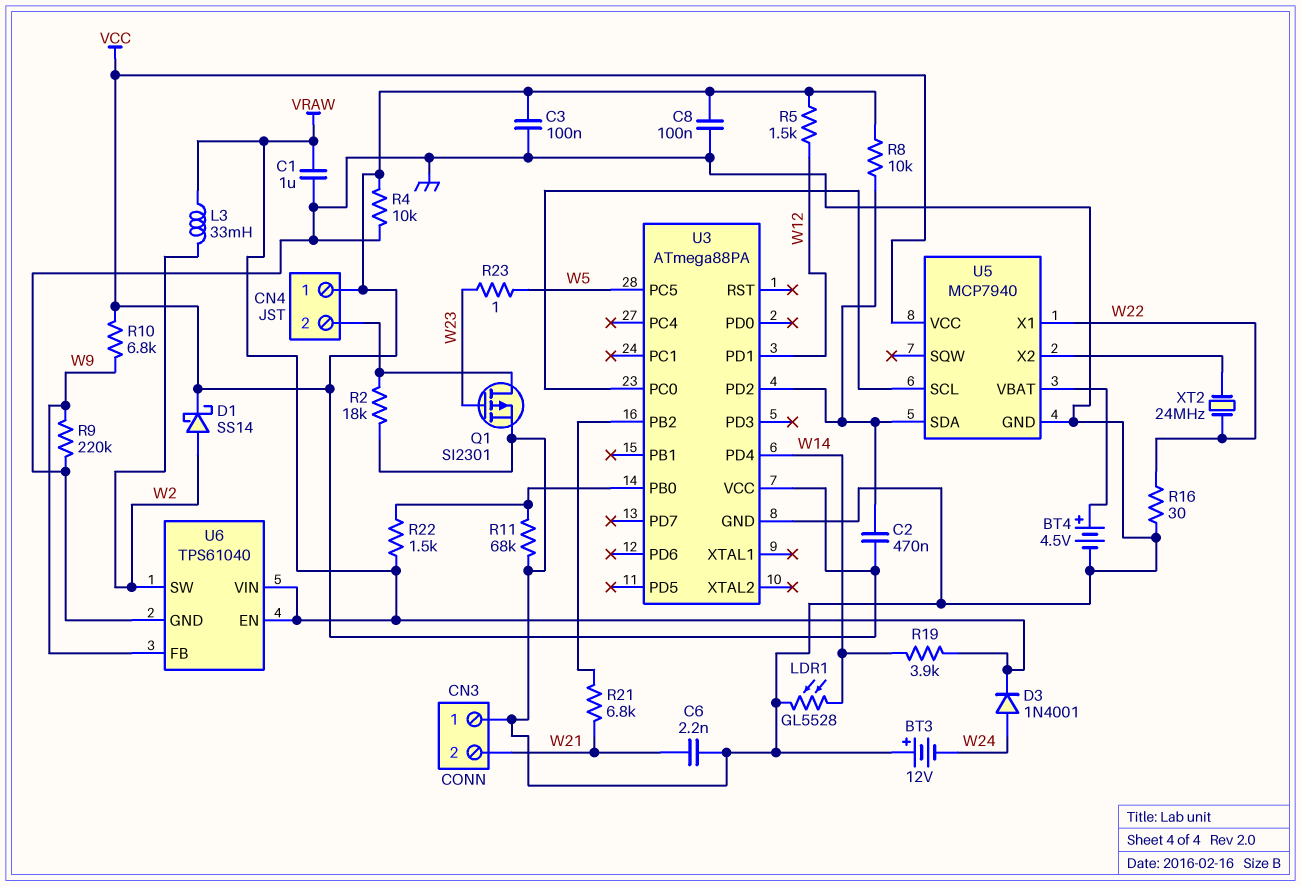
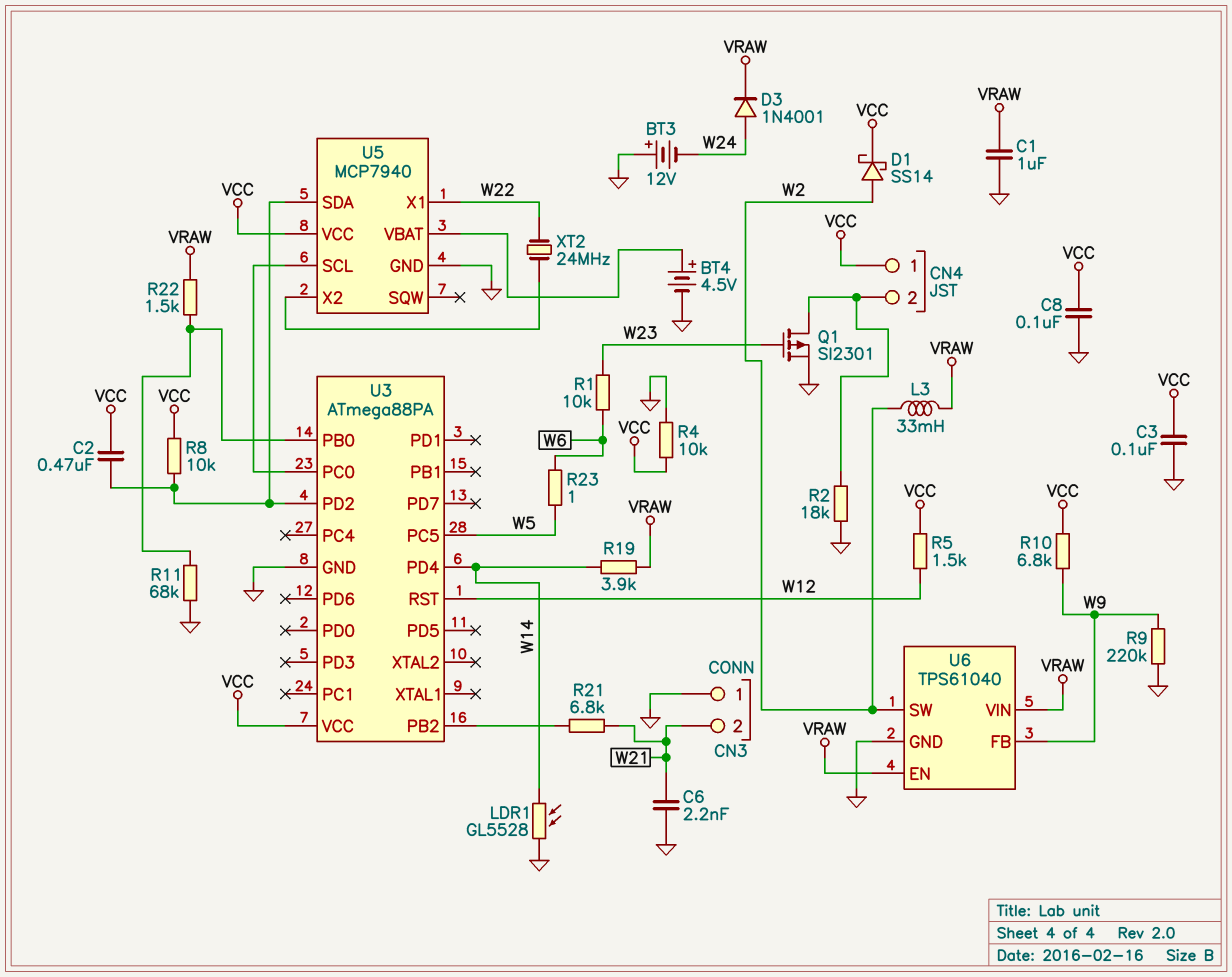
R1: none -> 10k (W6, W23)
R16: 30 (GND, W22) -> none
R23: 1 (W5, W23) -> 1 (W5, W6)
U3 pin PD1: W12 -> none
U3 pin RST: none -> W12

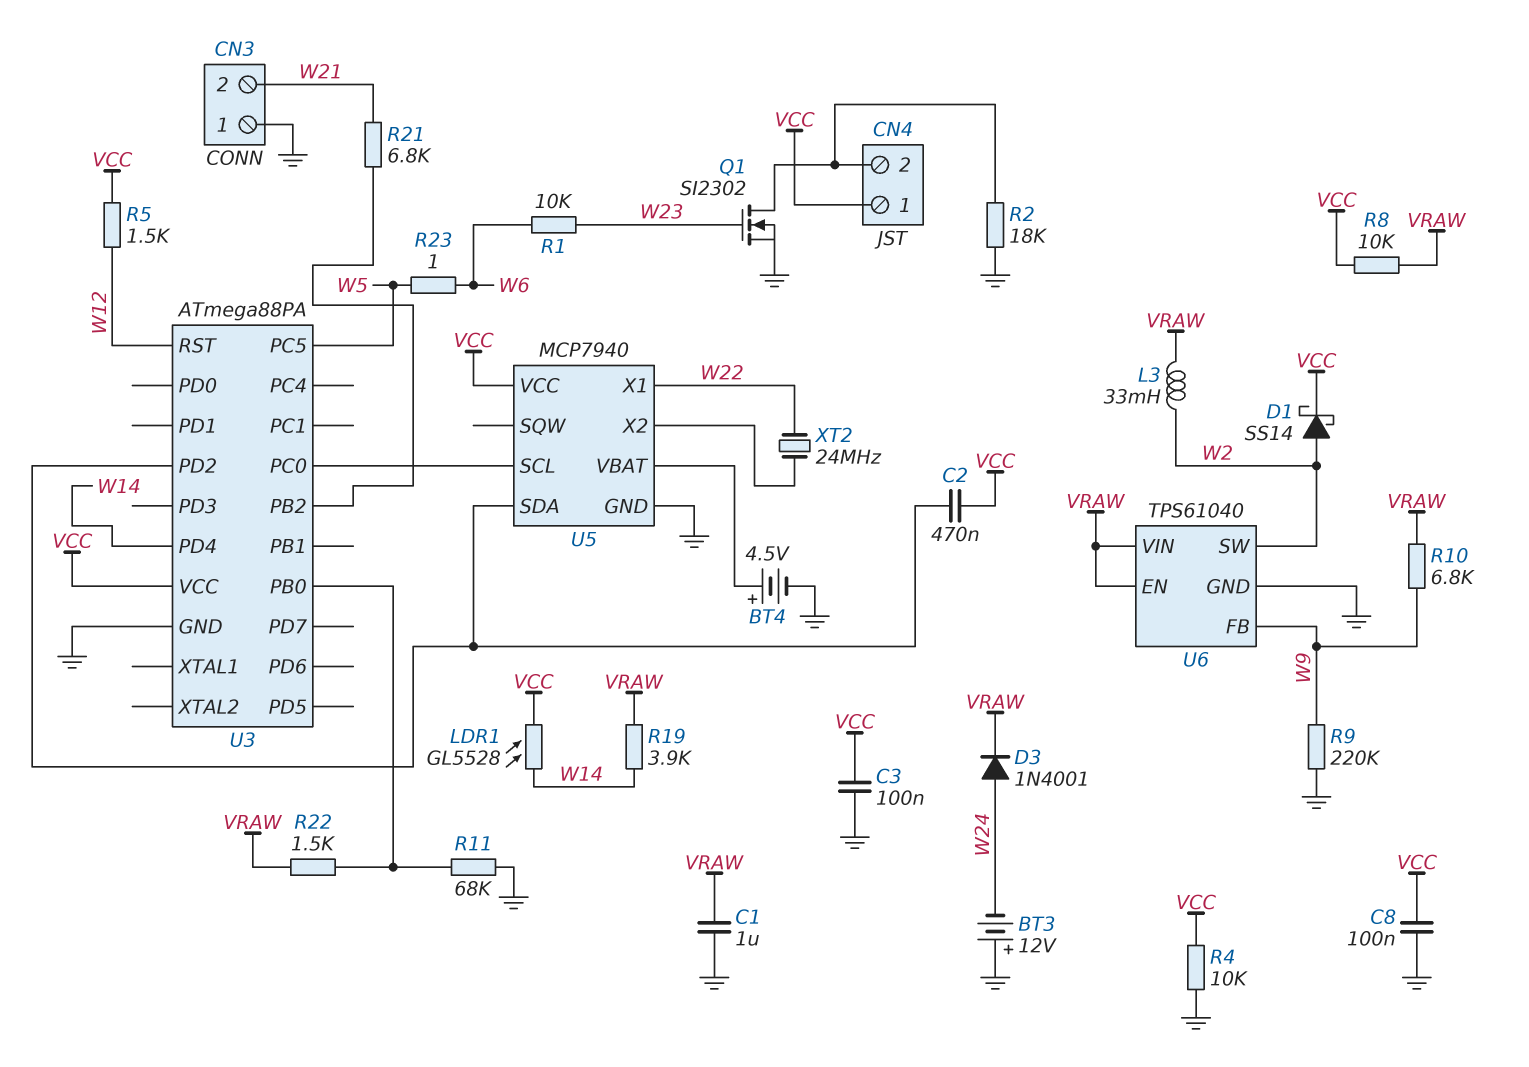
C6: 2.2nF (GND, W21) -> none
LDR1: GL5528 (GND, W14) -> GL5528 (VCC, W14)
Q1: PMOS SI2301 (G W23, D CN4/2, S GND) -> NMOS SI2302 (G W23, D CN4/2, S GND)
R8: 10k (U3/PD2, VCC) -> 10k (VCC, VRAW)
R10: 6.8k (VCC, W9) -> 6.8k (VRAW, W9)

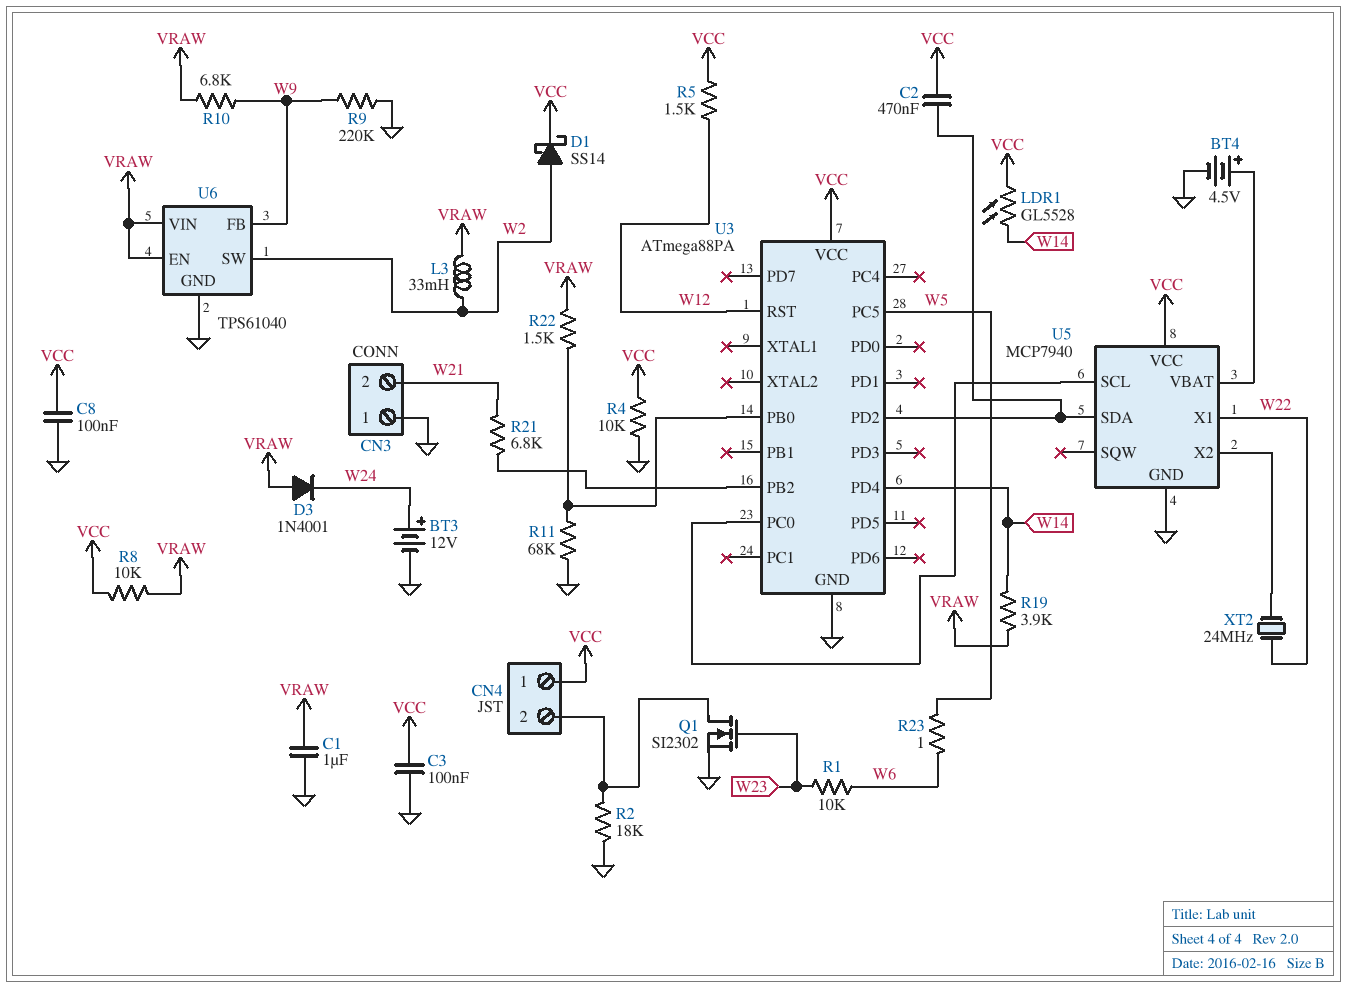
BT3: 12V (plus GND, minus W24) -> 12V (plus W24, minus GND)
D3: diode 1N4001 (A W24, K VRAW) -> diode 1N4001 (A VRAW, K W24)

